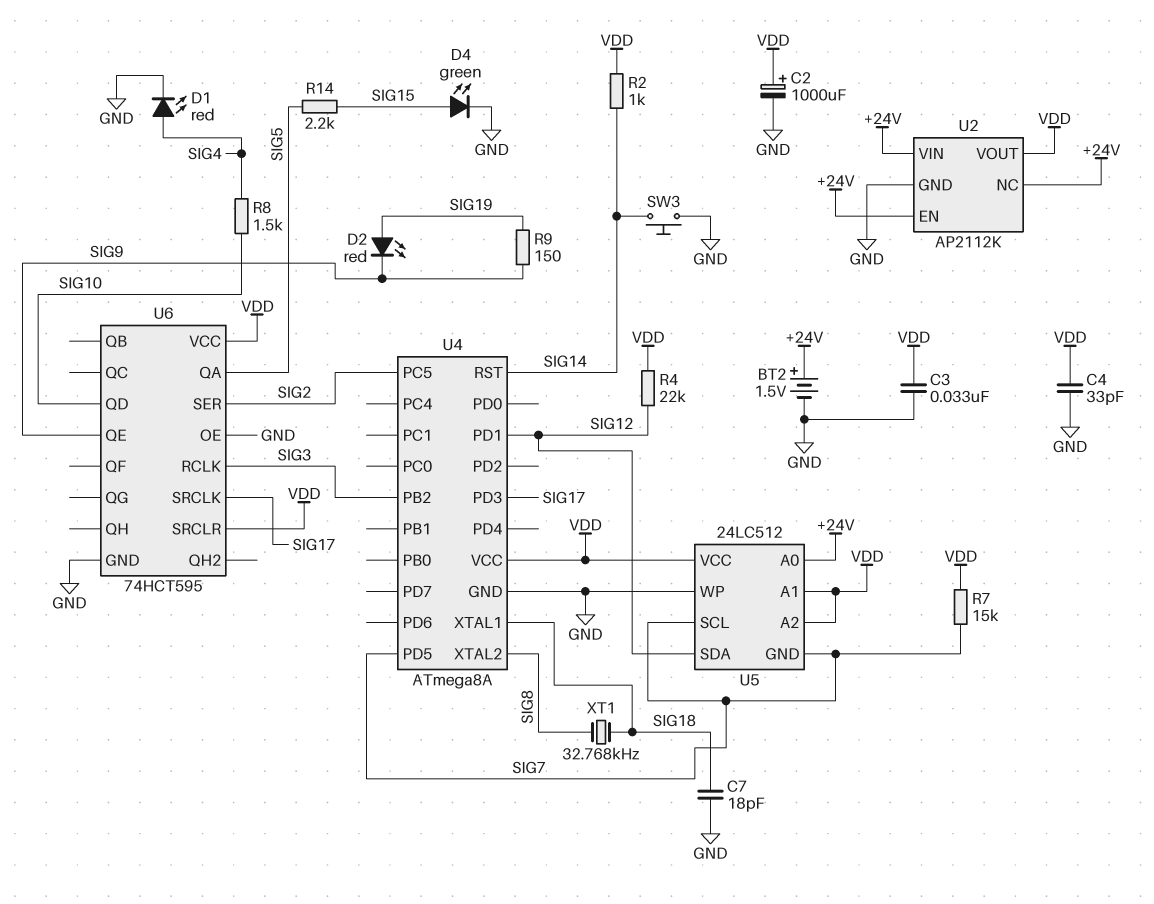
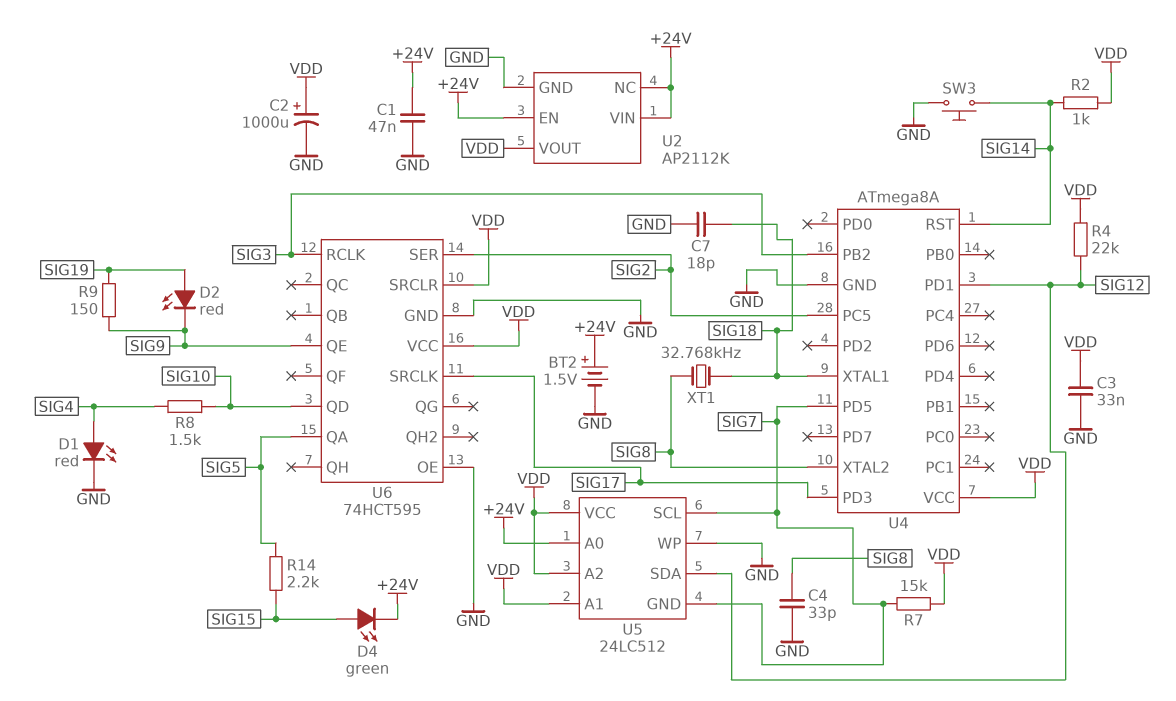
C1: none -> 47nF (+24V, GND)
C4: 33pF (GND, VDD) -> 33pF (GND, SIG8)
D4: LED green (A SIG15, K GND) -> LED green (A SIG15, K +24V)

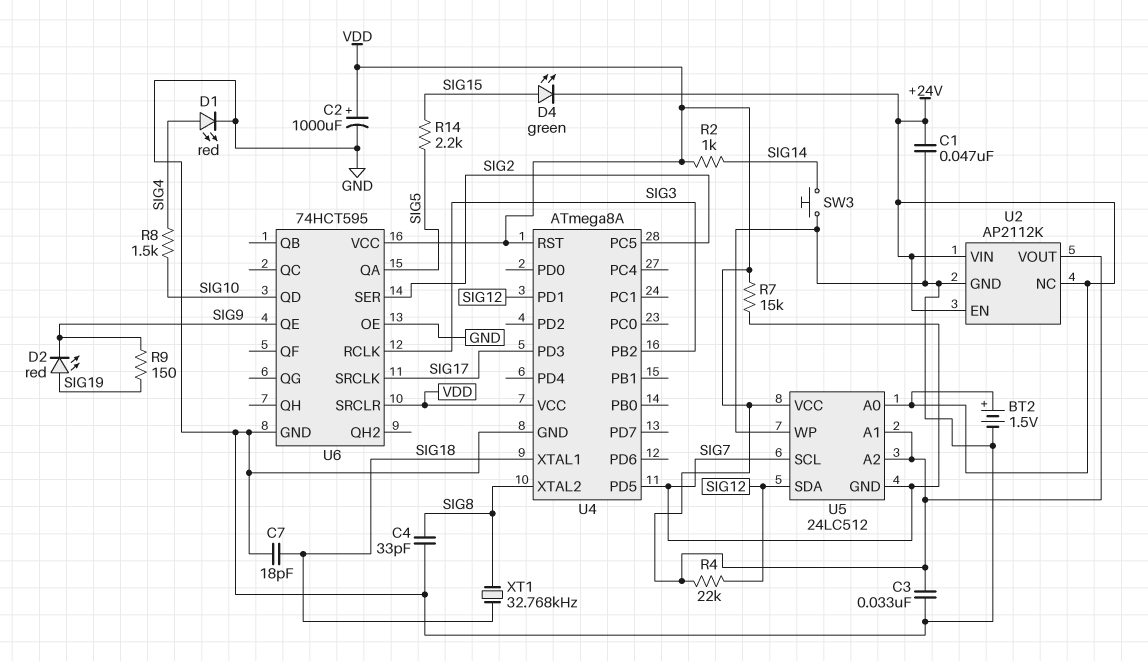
U4 pin RST: SIG14 -> VDD

